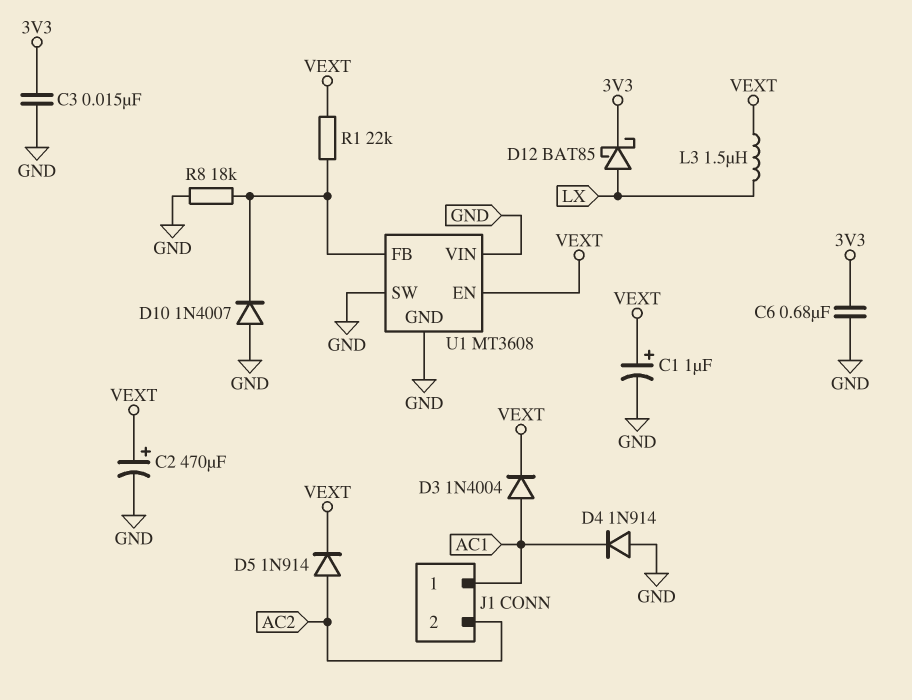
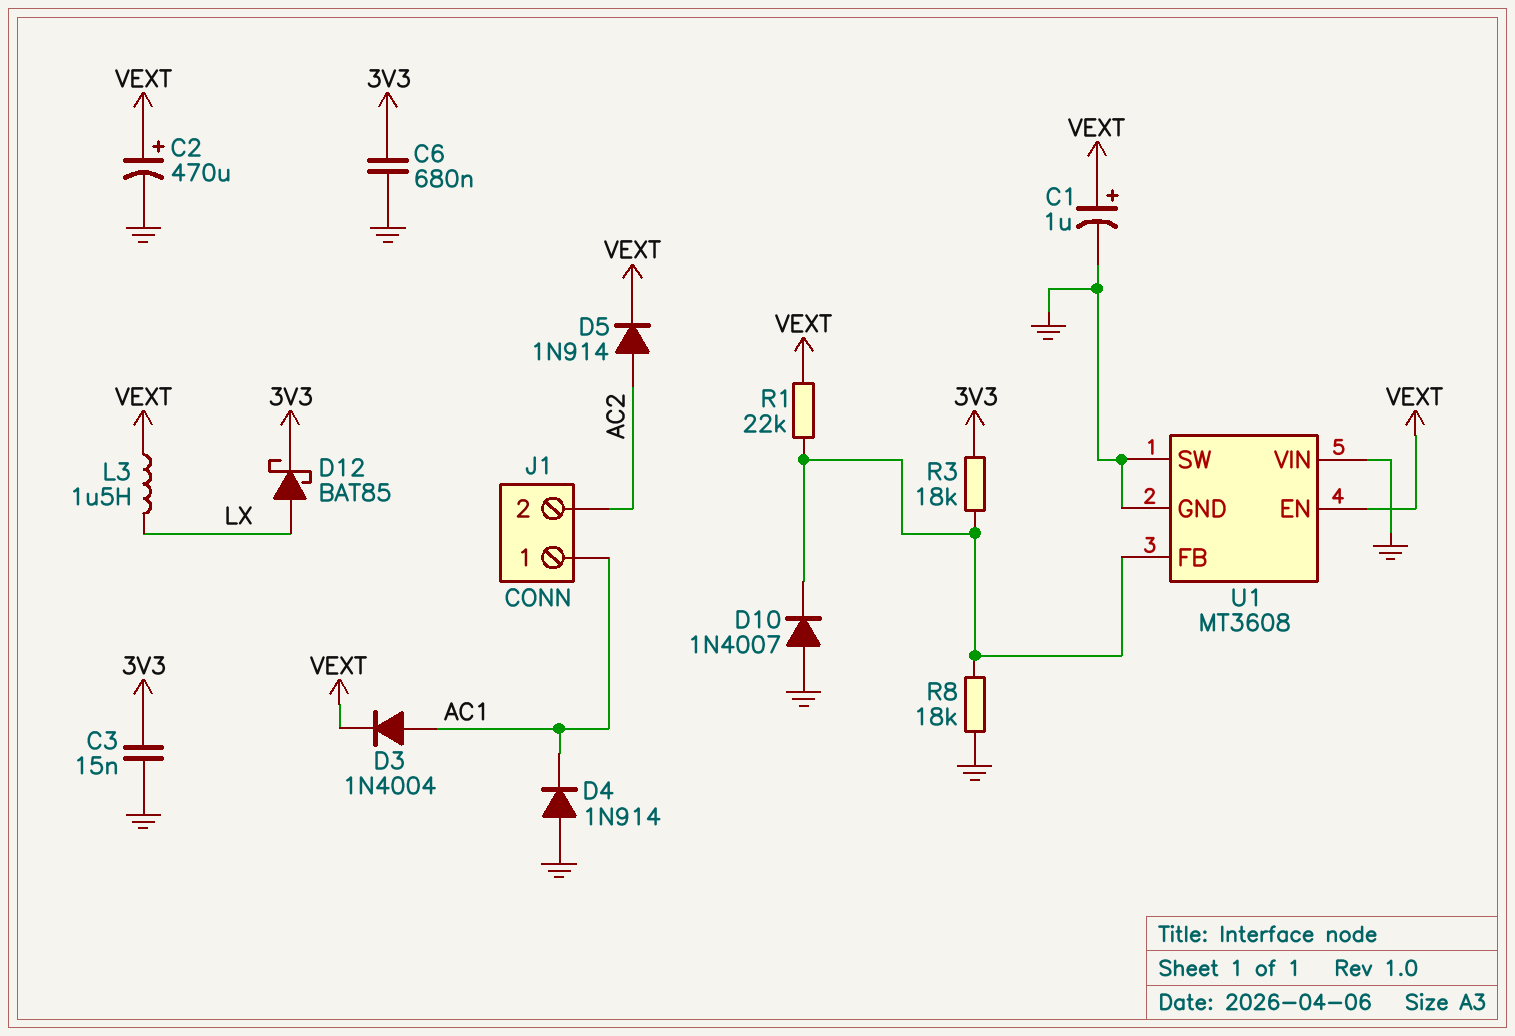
R3: none -> 18k (3V3, U1/FB)

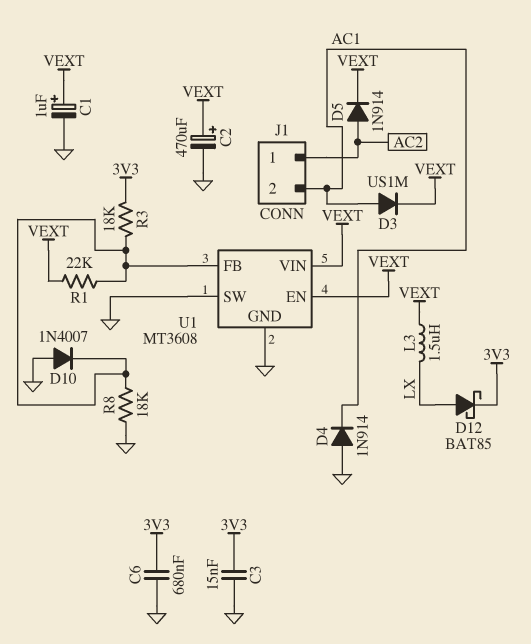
D3: diode 1N4004 (A AC1, K VEXT) -> diode US1M (A AC1, K VEXT)
J1 pin 1: AC1 -> AC2
J1 pin 2: AC2 -> AC1
U1 pin VIN: GND -> VEXT

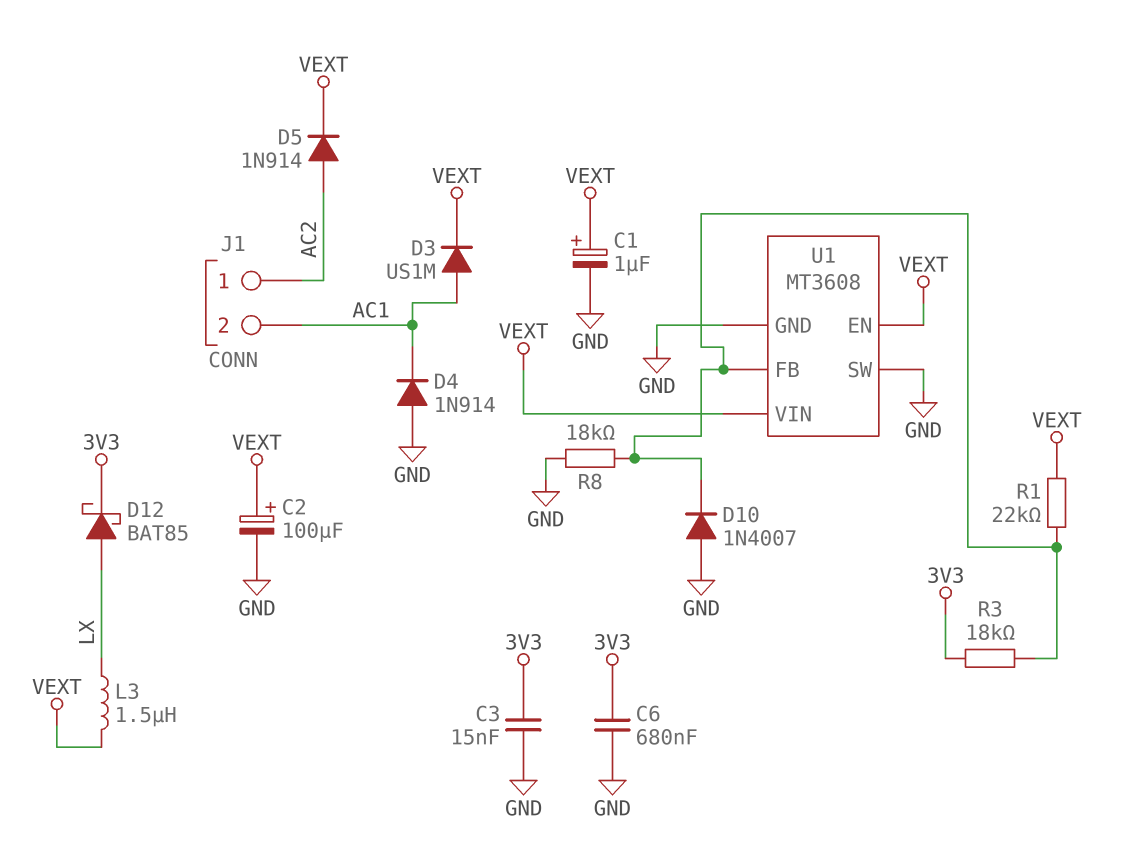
C2: 470uF (plus VEXT, minus GND) -> 100uF (plus VEXT, minus GND)

